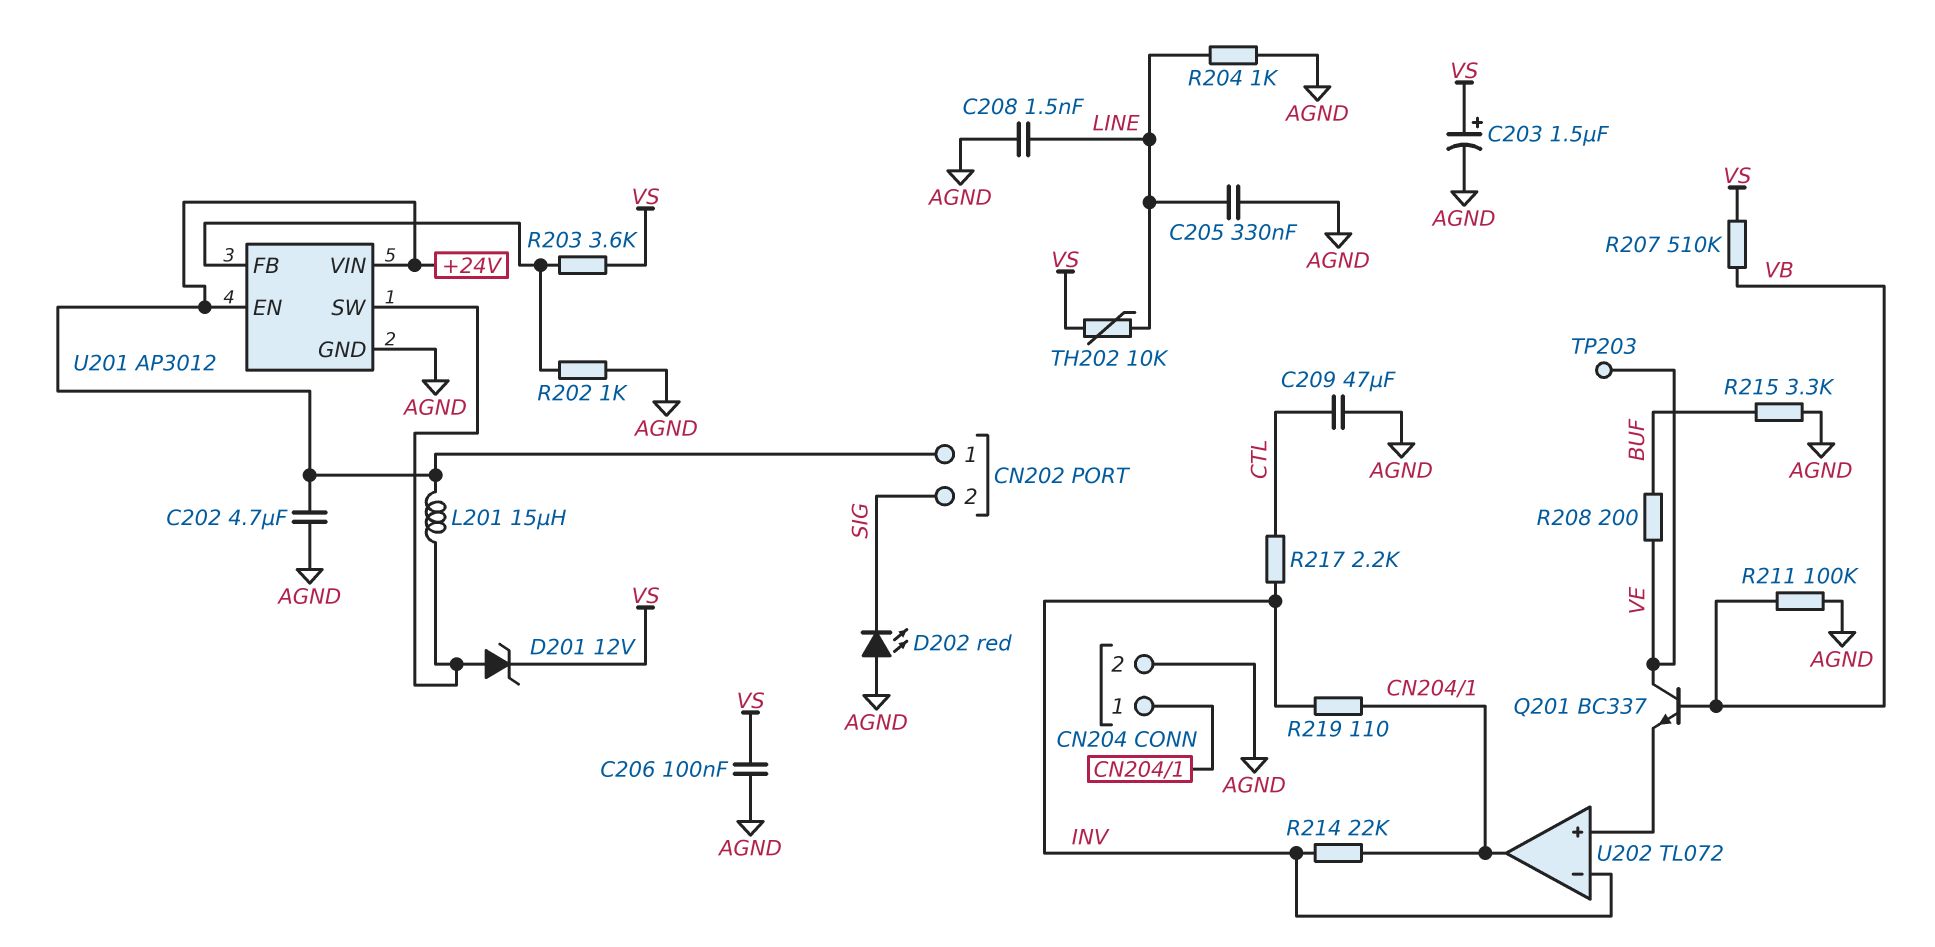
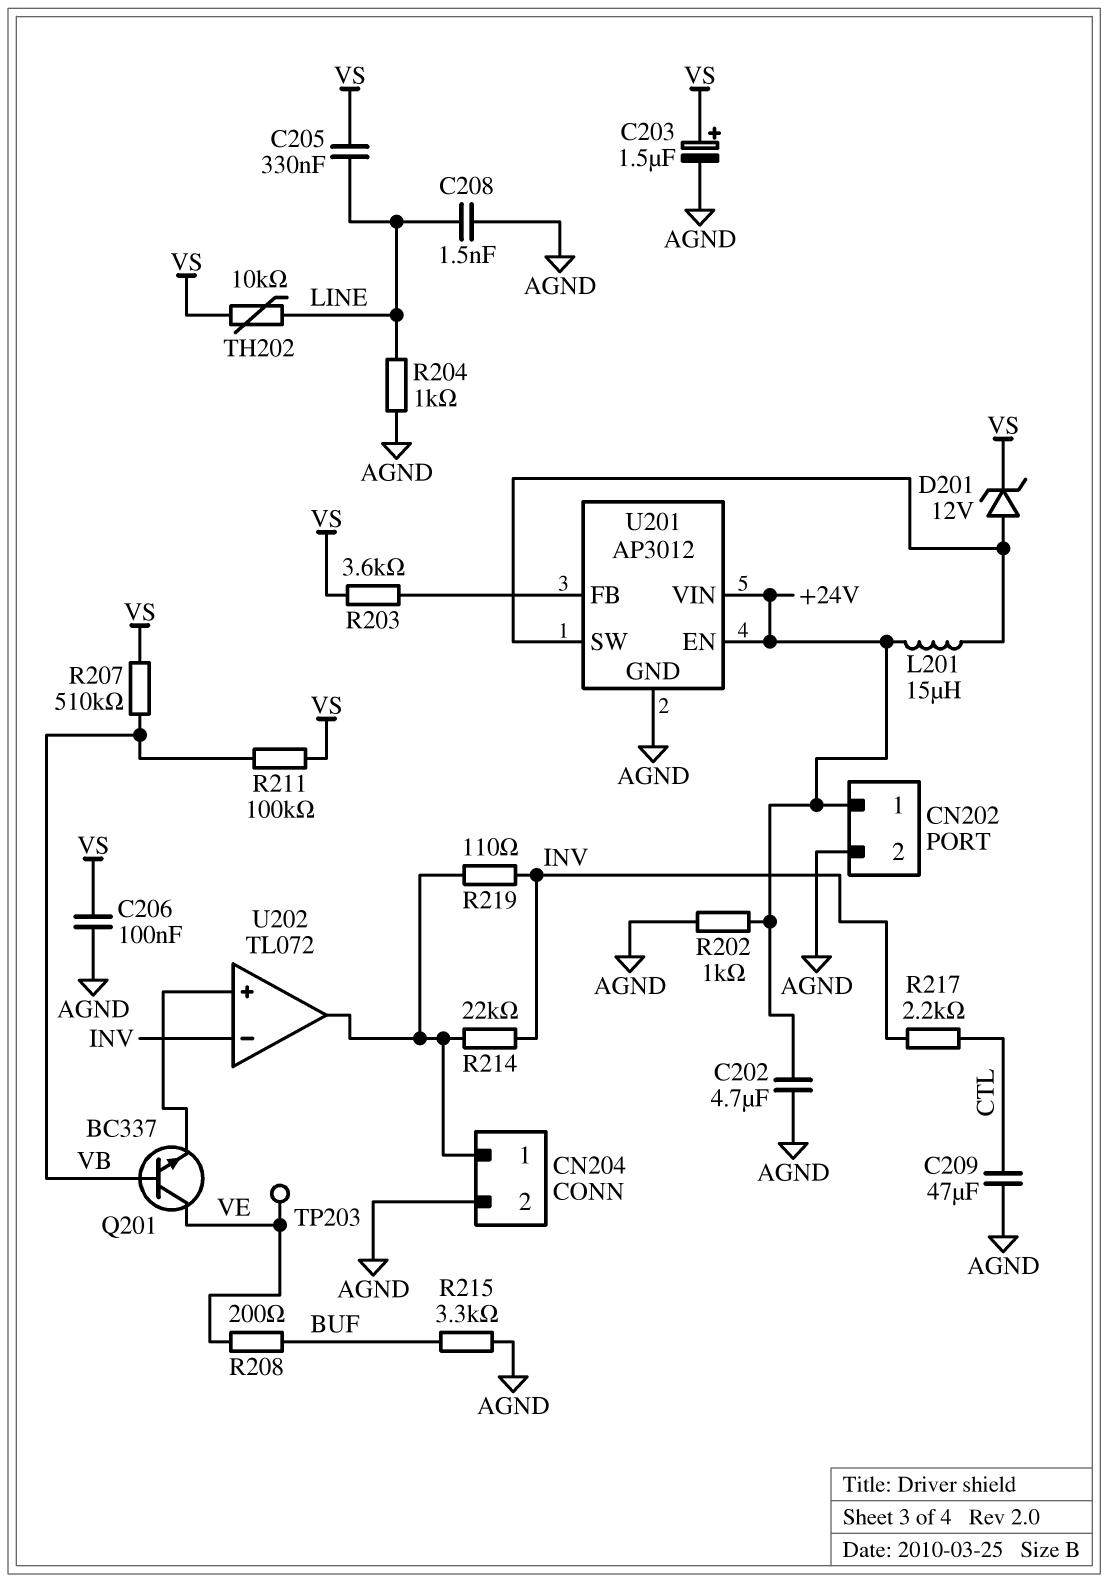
C205: 330nF (AGND, LINE) -> 330nF (LINE, VS)
CN202 pin 2: SIG -> AGND
D202: LED red (A AGND, K SIG) -> none
R202: 1k (AGND, U201/FB) -> 1k (+24V, AGND)
R211: 100k (AGND, VB) -> 100k (VB, VS)

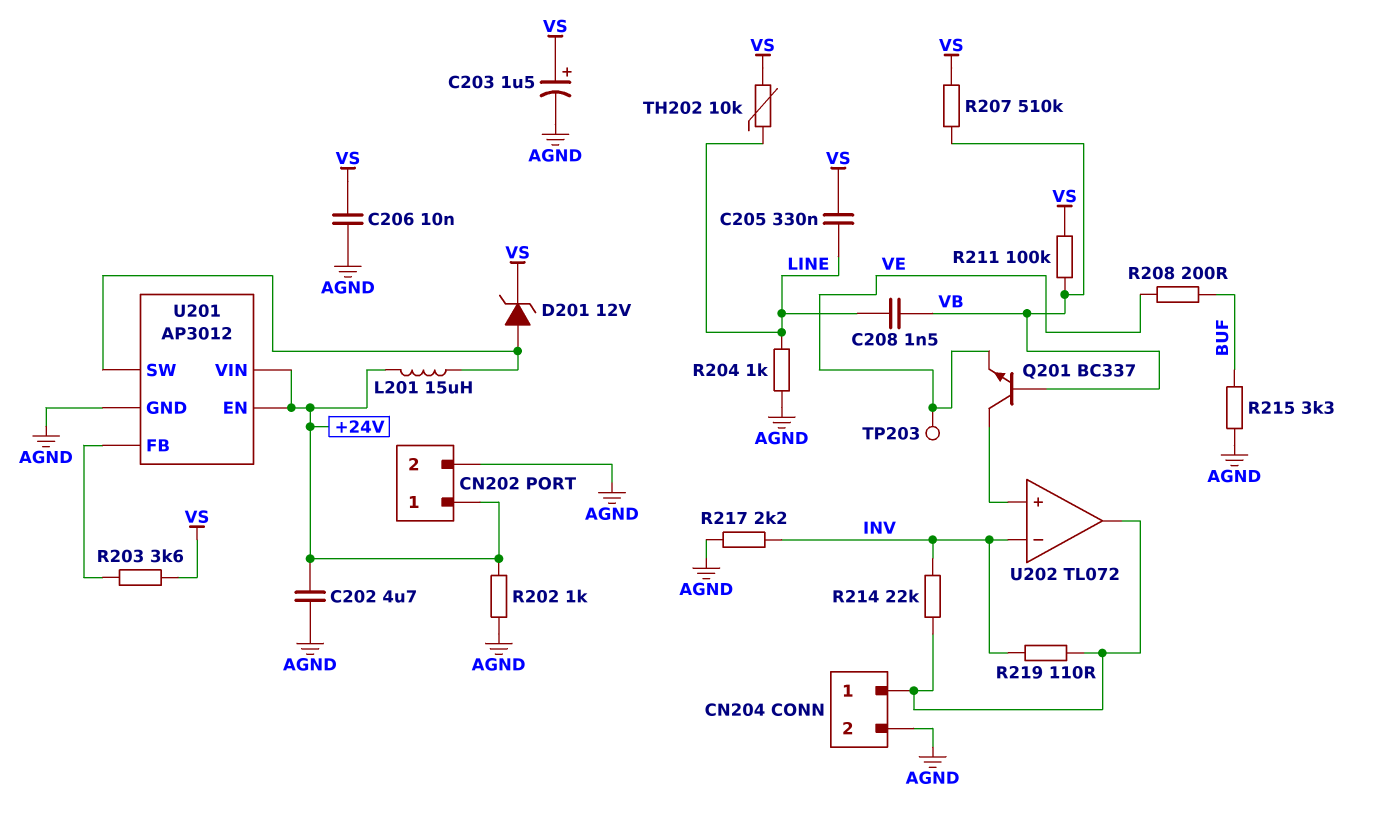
C206: 100nF (AGND, VS) -> 10nF (AGND, VS)
C208: 1.5nF (AGND, LINE) -> 1.5nF (LINE, VB)
C209: 47uF (AGND, CTL) -> none
Q201: NPN BC337 (B VB, C VE, E U202/in+) -> NPN BC337 (B VB, C U202/in+, E VE)
R217: 2.2k (CTL, INV) -> 2.2k (AGND, INV)

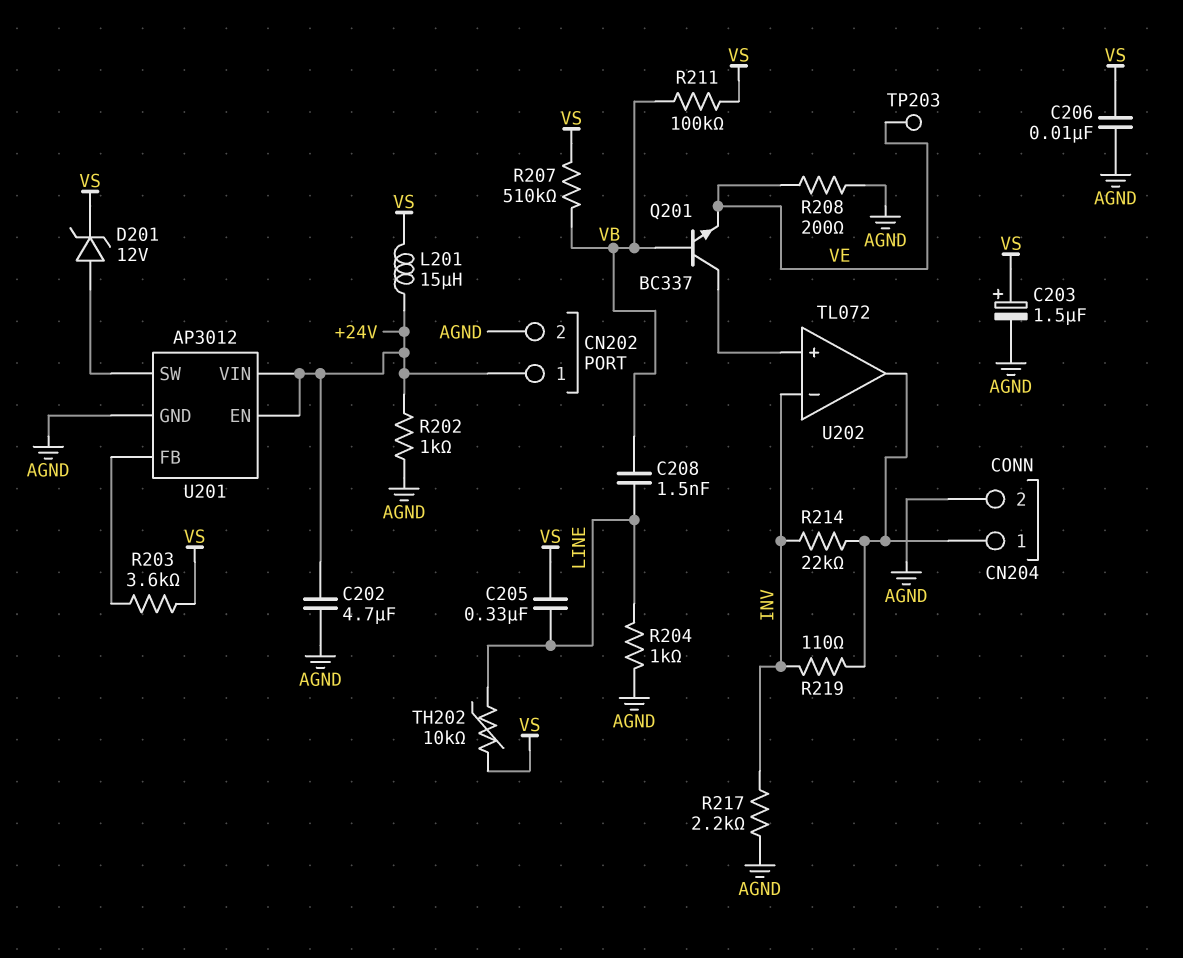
L201: 15uH (+24V, U201/SW) -> 15uH (+24V, VS)
R208: 200 (BUF, VE) -> 200 (AGND, VE)
R215: 3.3k (AGND, BUF) -> none

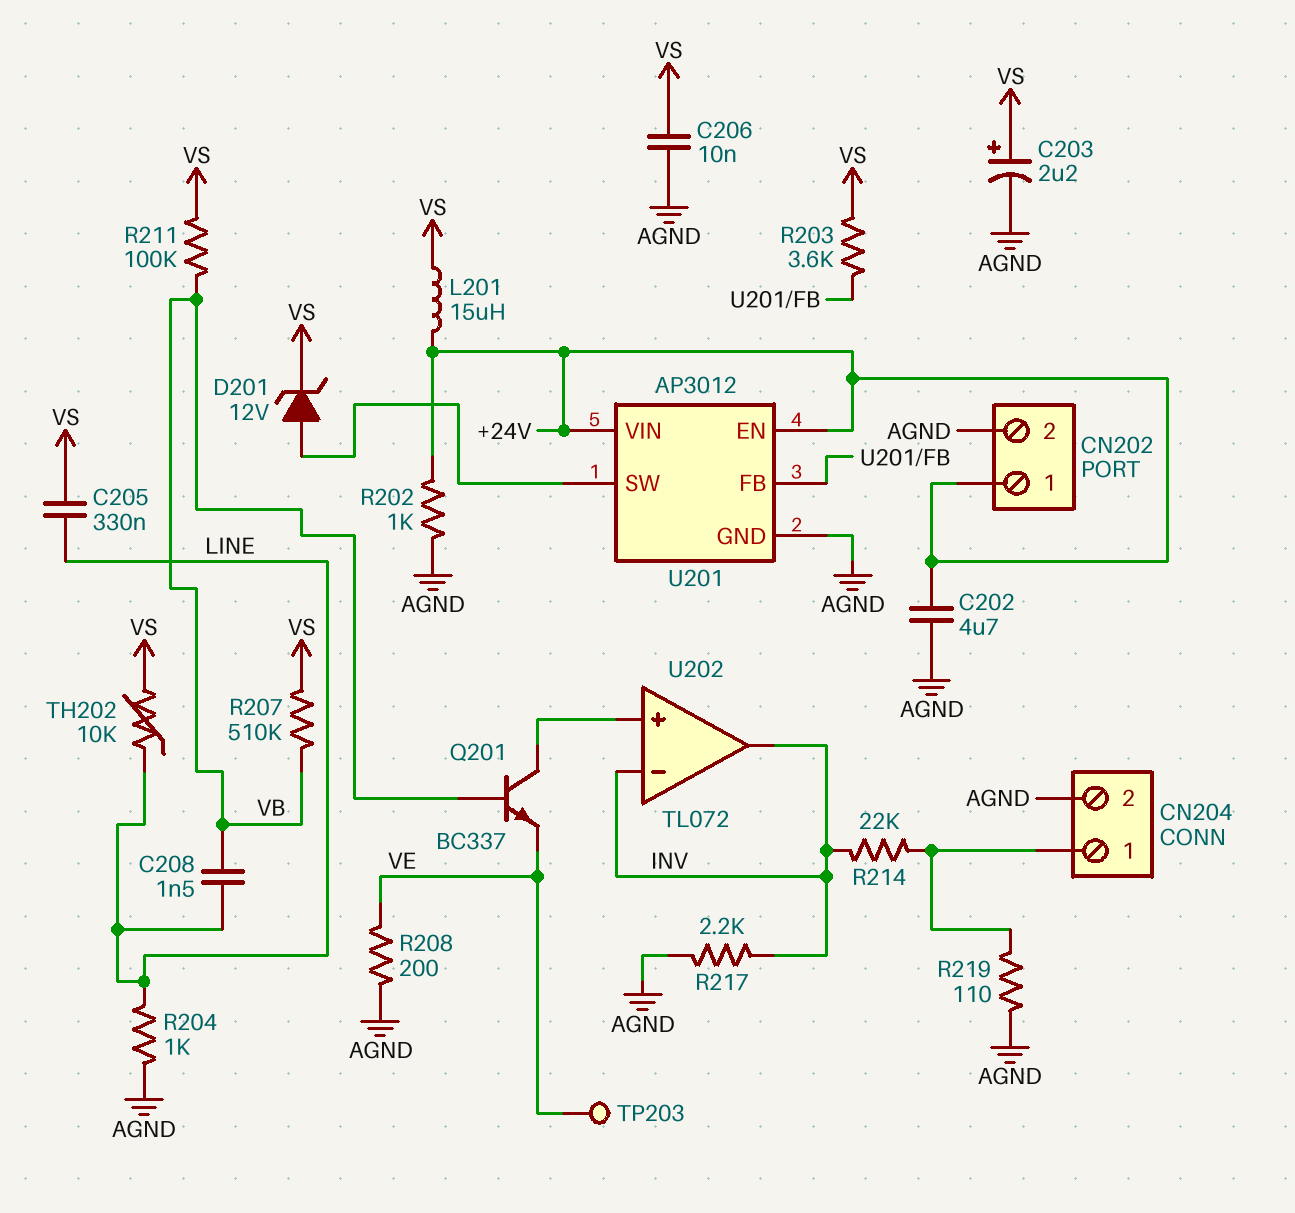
C203: 1.5uF (plus VS, minus AGND) -> 2.2uF (plus VS, minus AGND)
R219: 110 (CN204/1, INV) -> 110 (AGND, CN204/1)
U202 pin out: CN204/1 -> INV

